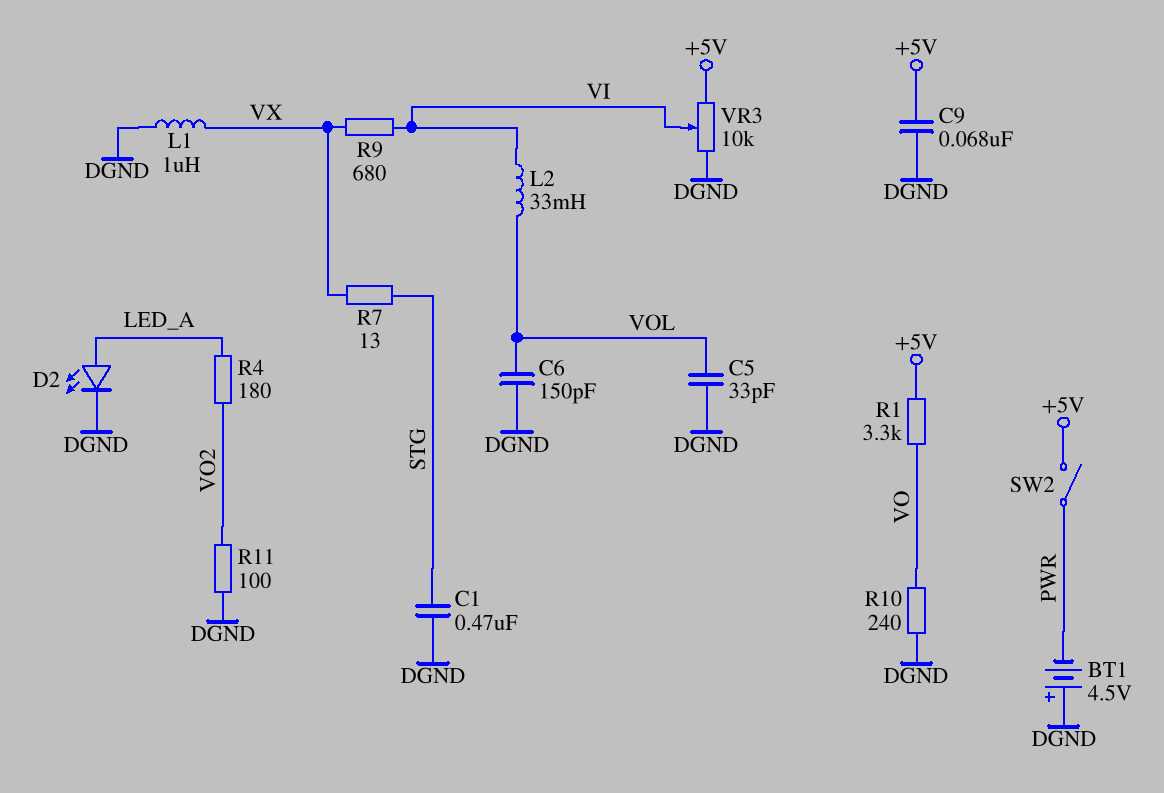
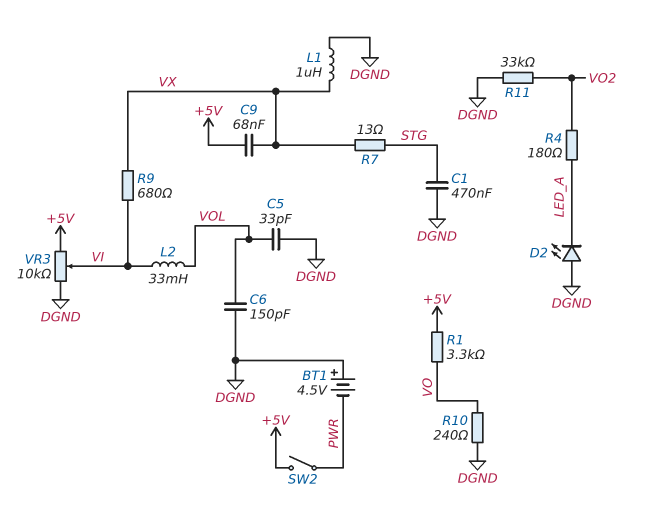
C9: 68nF (+5V, DGND) -> 68nF (+5V, VX)
D2: LED (A LED_A, K DGND) -> LED (A DGND, K LED_A)
R11: 100 (DGND, VO2) -> 33k (DGND, VO2)

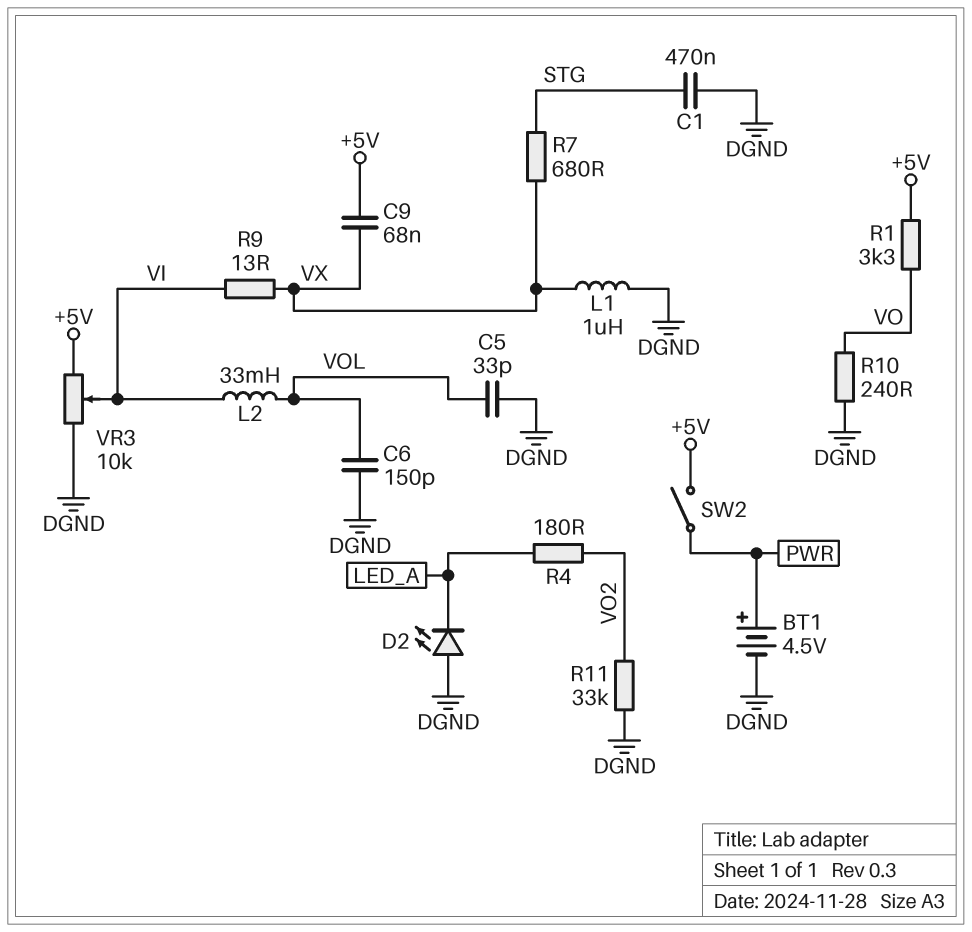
BT1: 4.5V (plus DGND, minus PWR) -> 4.5V (plus PWR, minus DGND)
R7: 13 (STG, VX) -> 680 (STG, VX)
R9: 680 (VI, VX) -> 13 (VI, VX)

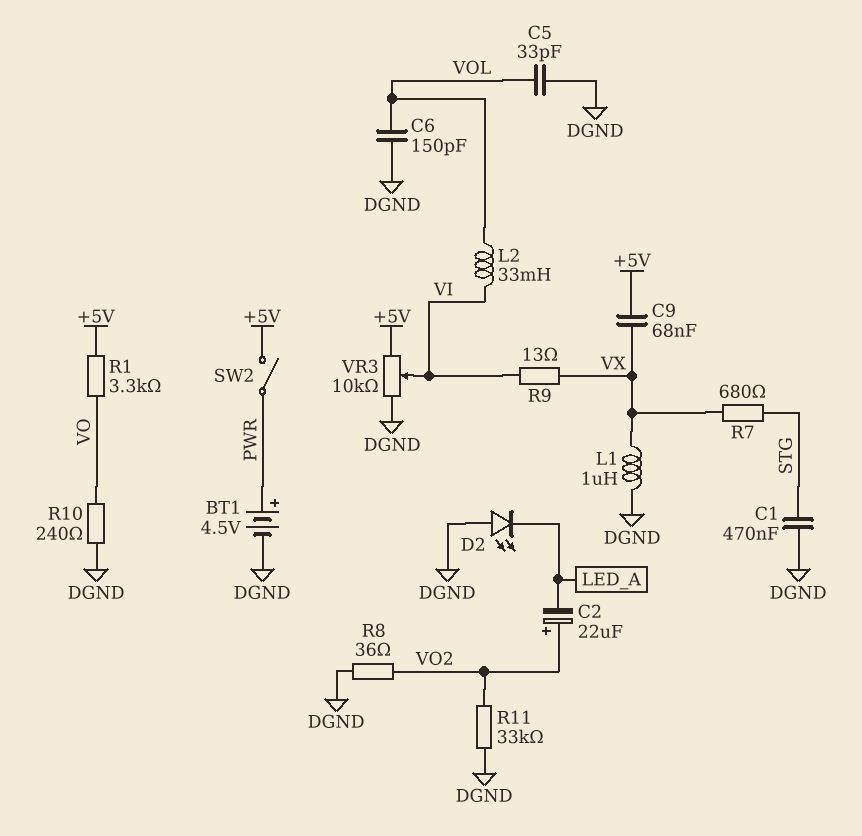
C2: none -> 22uF (plus VO2, minus LED_A)
R4: 180 (LED_A, VO2) -> none
R8: none -> 36 (DGND, VO2)

